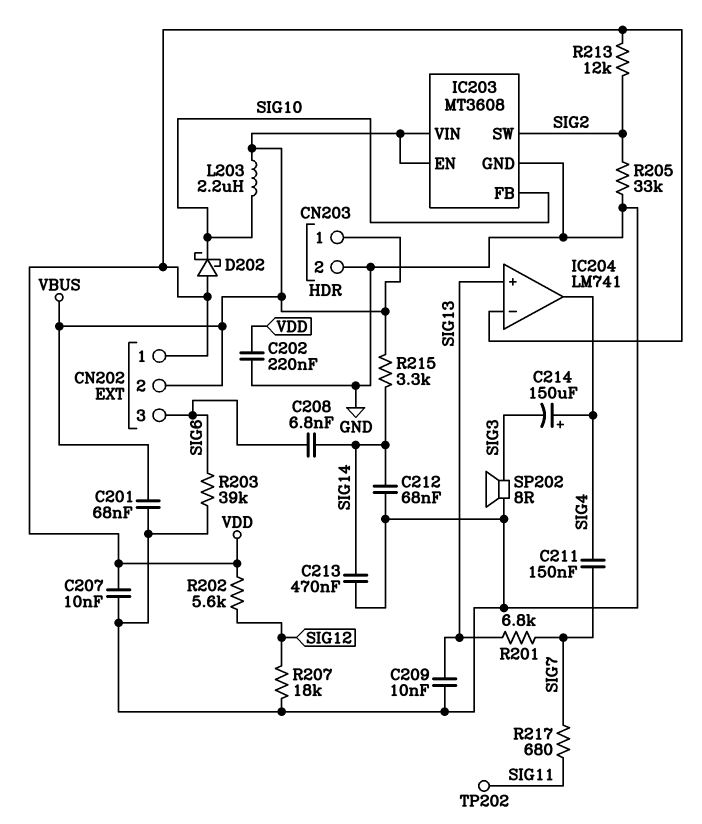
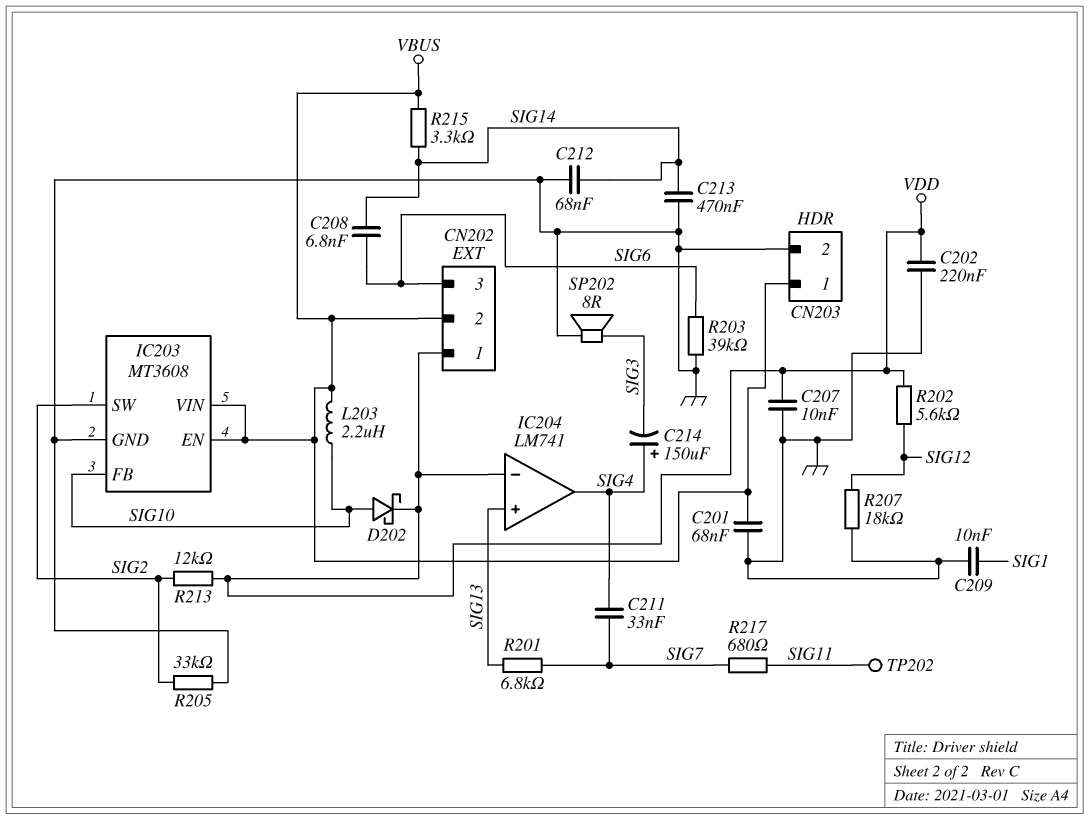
C209: 10nF (GND, SIG13) -> 10nF (GND, SIG1)
C211: 150nF (SIG4, SIG7) -> 33nF (SIG4, SIG7)
D202: schottky (A VDD, K SIG10) -> schottky (A SIG10, K VDD)

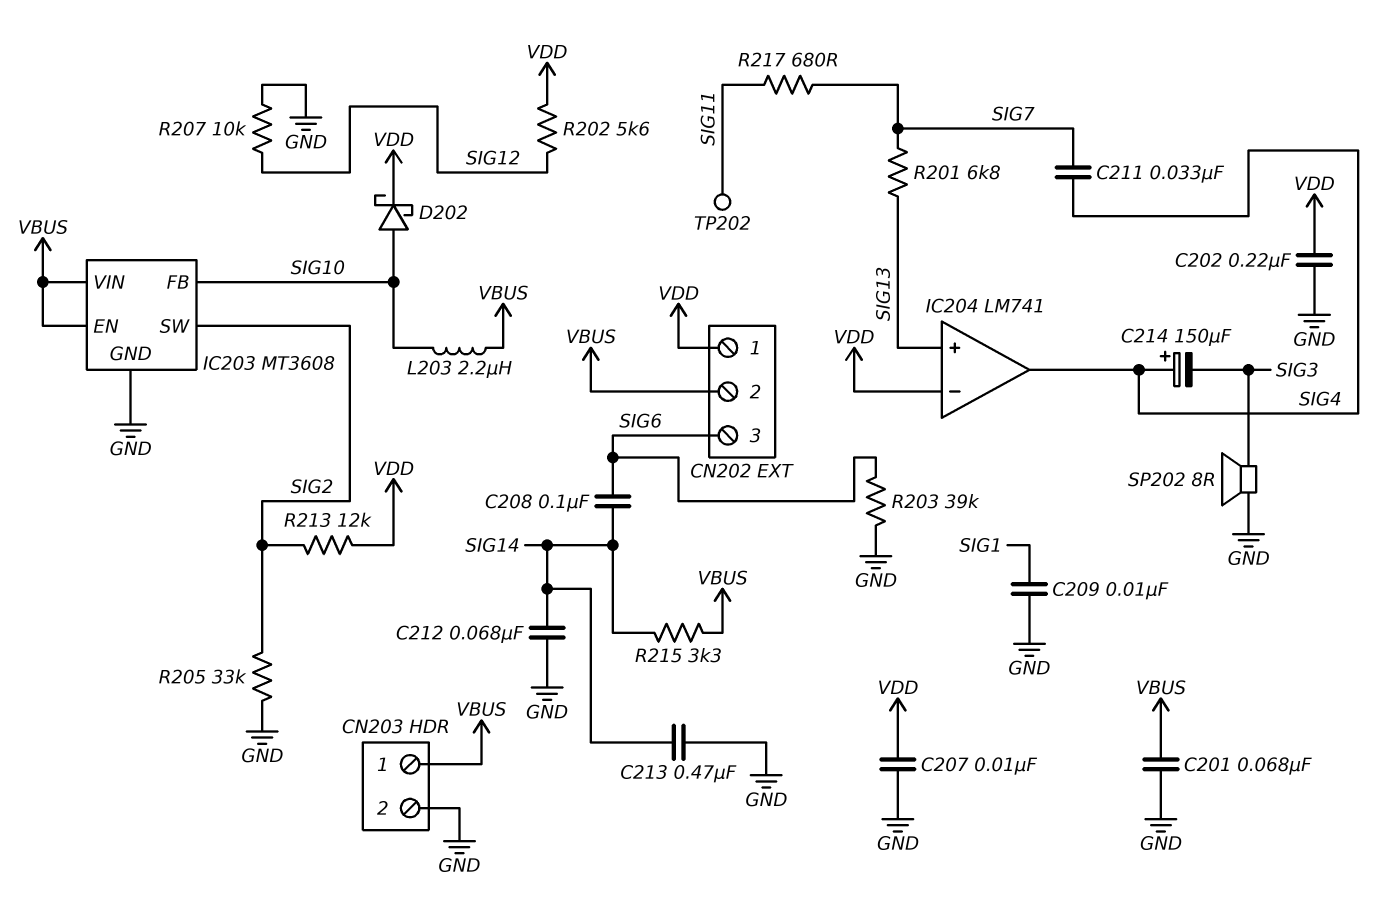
C208: 6.8nF (SIG6, SIG14) -> 100nF (SIG6, SIG14)
R207: 18k (GND, SIG12) -> 10k (GND, SIG12)

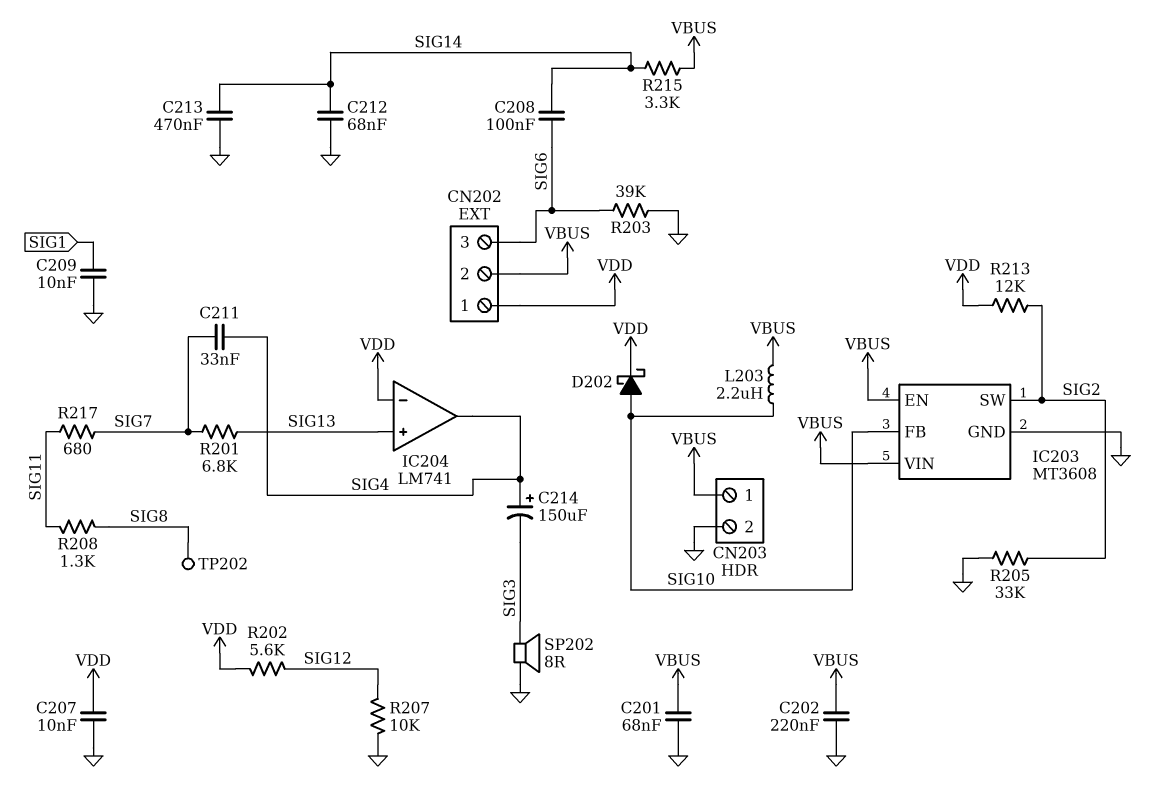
C202: 220nF (GND, VDD) -> 220nF (GND, VBUS)
R208: none -> 1.3k (SIG8, SIG11)
TP202: test point (SIG11) -> test point (SIG8)

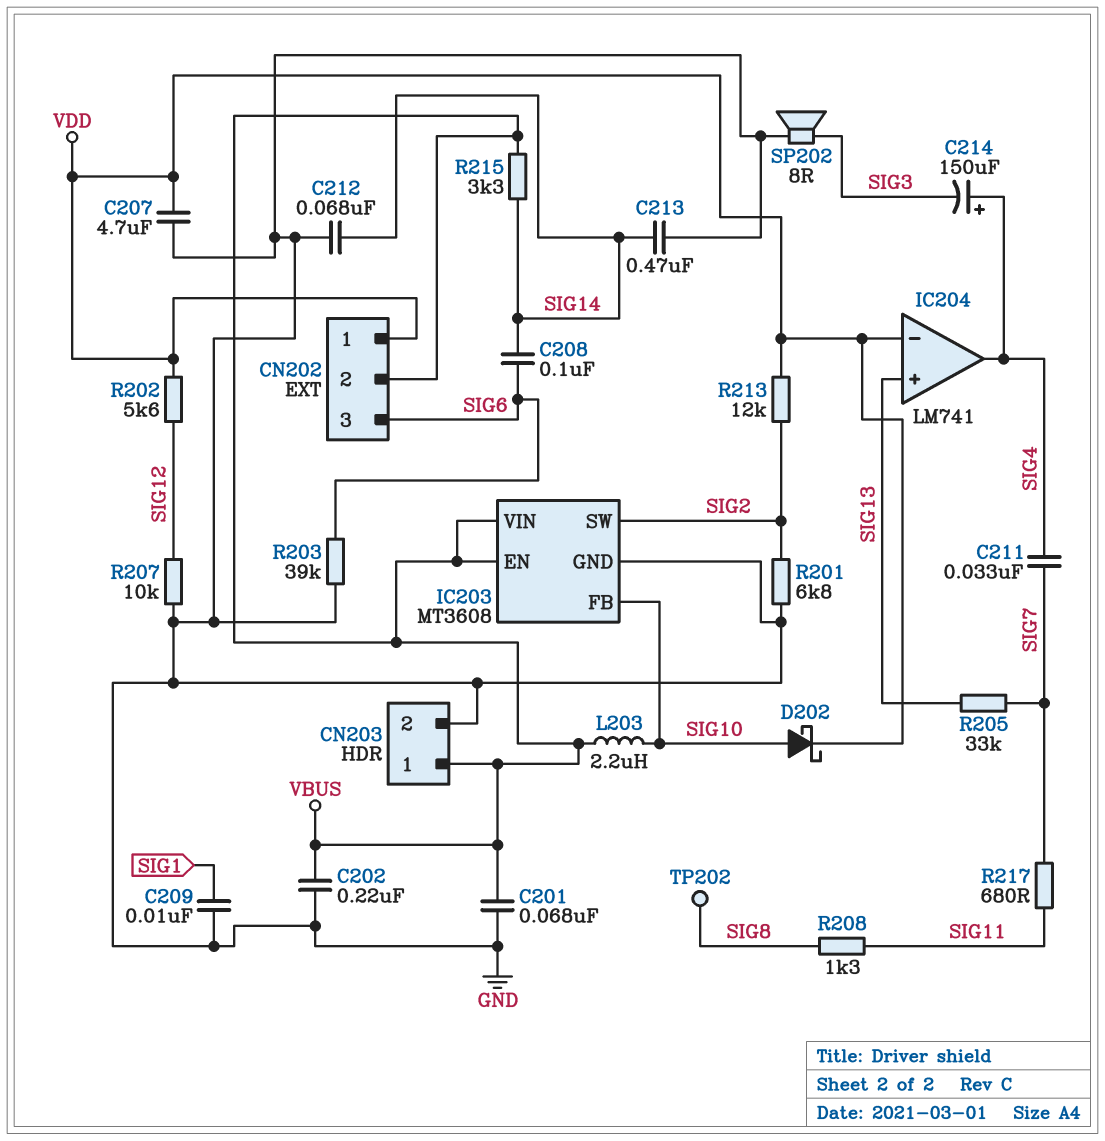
C207: 10nF (GND, VDD) -> 4.7uF (GND, VDD)
R201: 6.8k (SIG7, SIG13) -> 6.8k (GND, SIG2)
R205: 33k (GND, SIG2) -> 33k (SIG7, SIG13)

